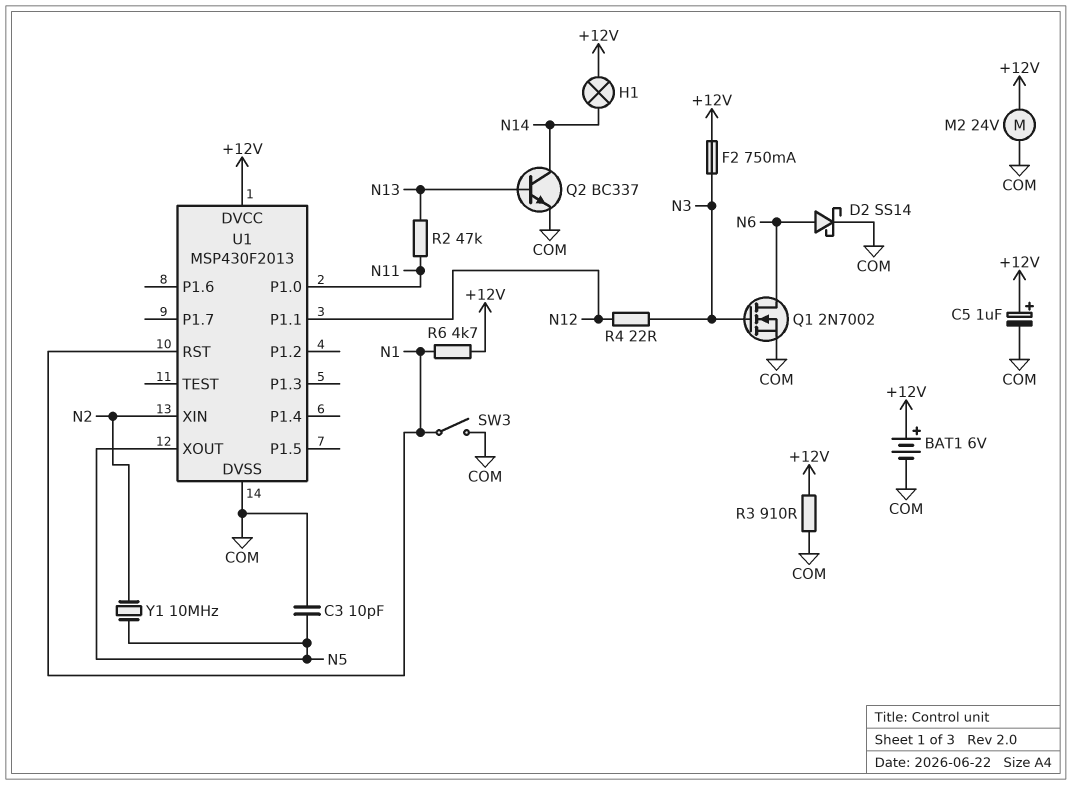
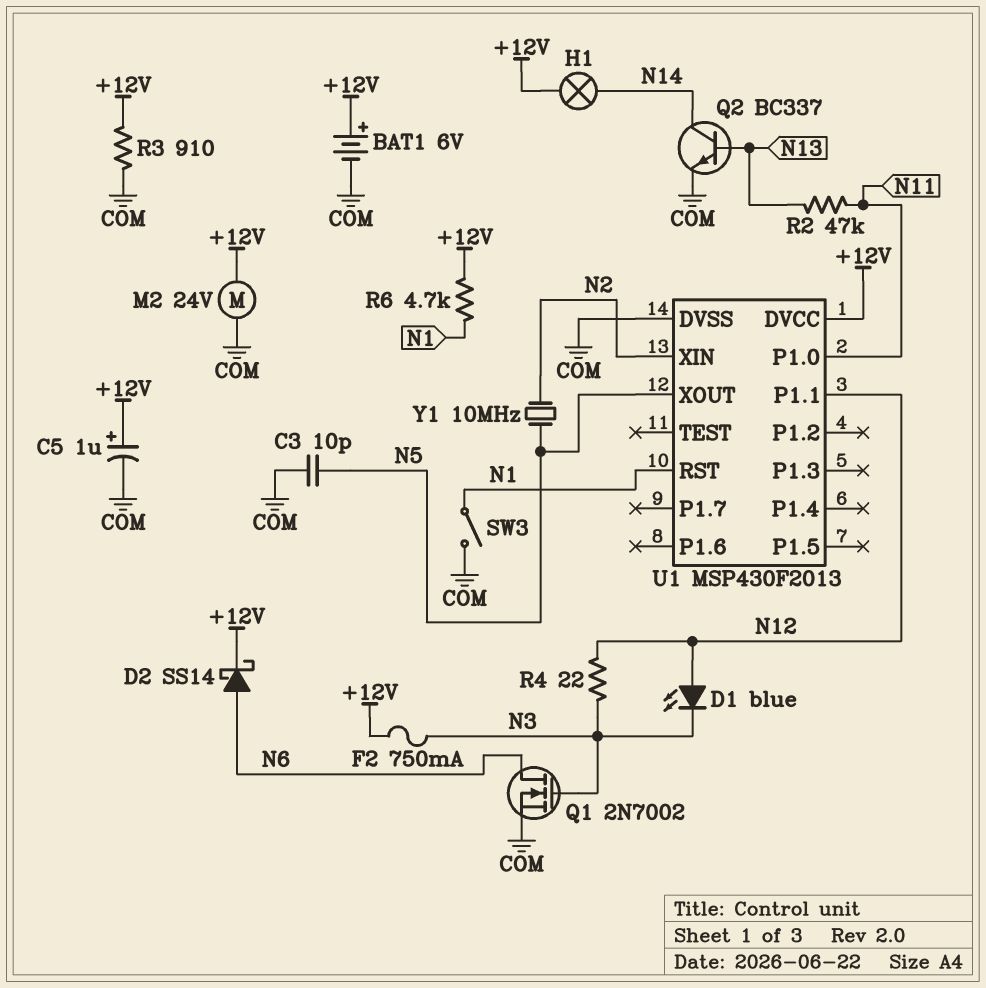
D1: none -> LED blue (A N12, K N3)
D2: schottky SS14 (A N6, K COM) -> schottky SS14 (A N6, K +12V)

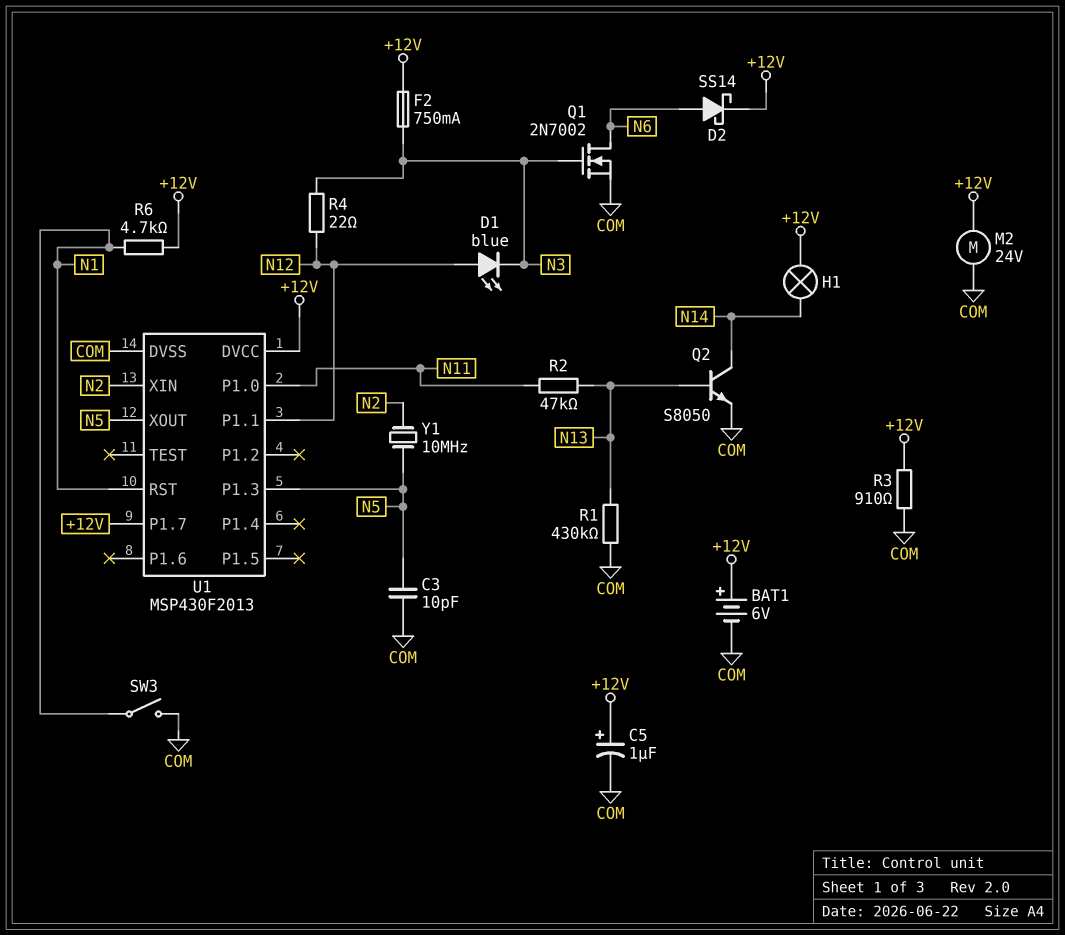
Q2: NPN BC337 (B N13, C N14, E COM) -> NPN S8050 (B N13, C N14, E COM)
R1: none -> 430k (COM, N13)
U1 pin P1.3: none -> N5
U1 pin P1.7: none -> +12V

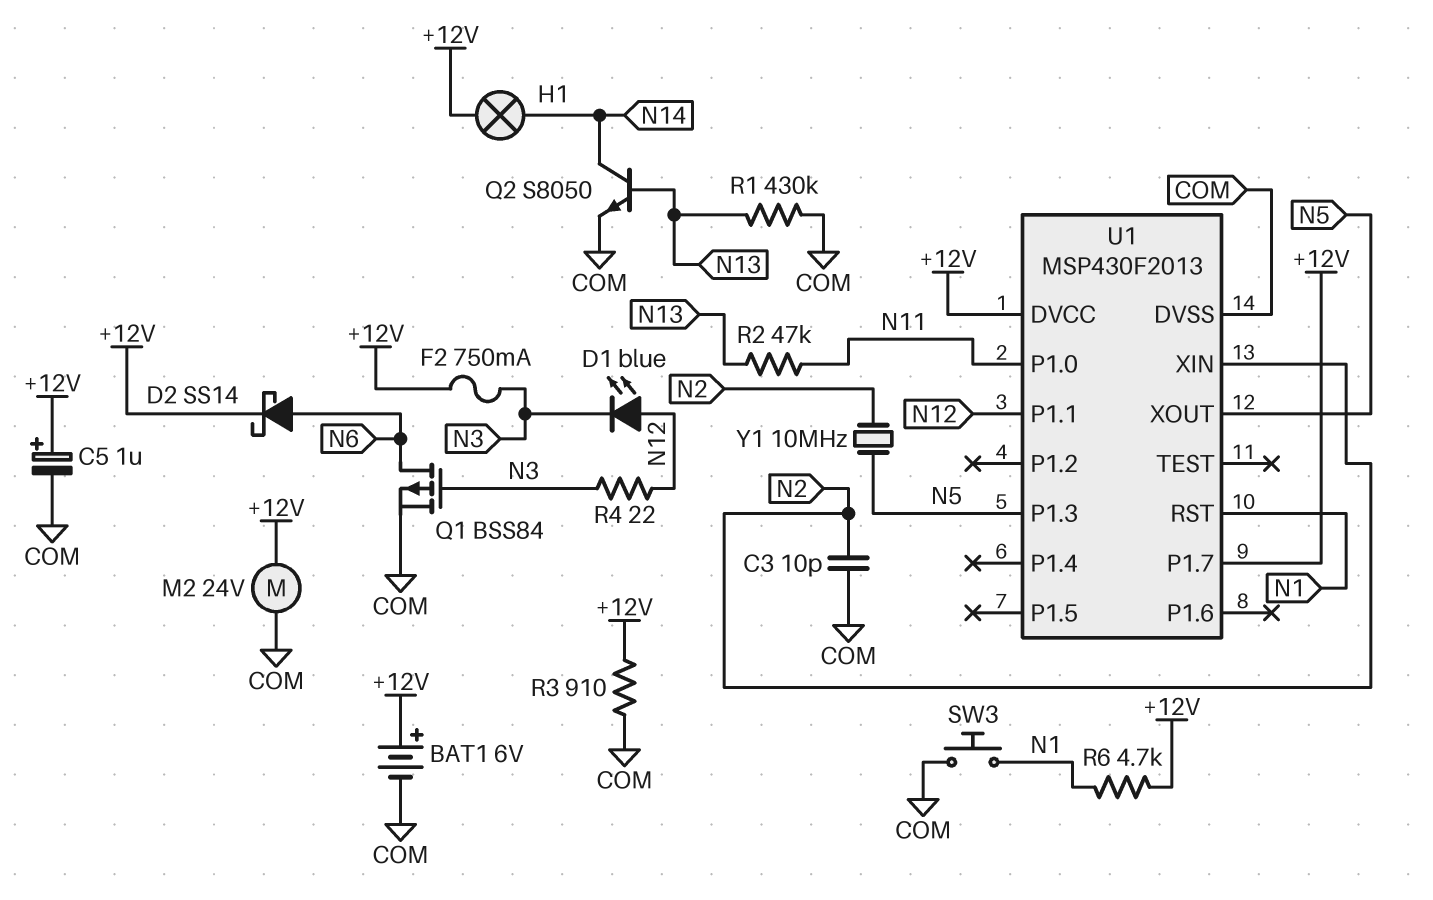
C3: 10pF (COM, N5) -> 10pF (COM, N2)
Q1: NMOS 2N7002 (G N3, D N6, S COM) -> PMOS BSS84 (G N3, D N6, S COM)
SW3: switch (COM, N1) -> button (COM, N1)

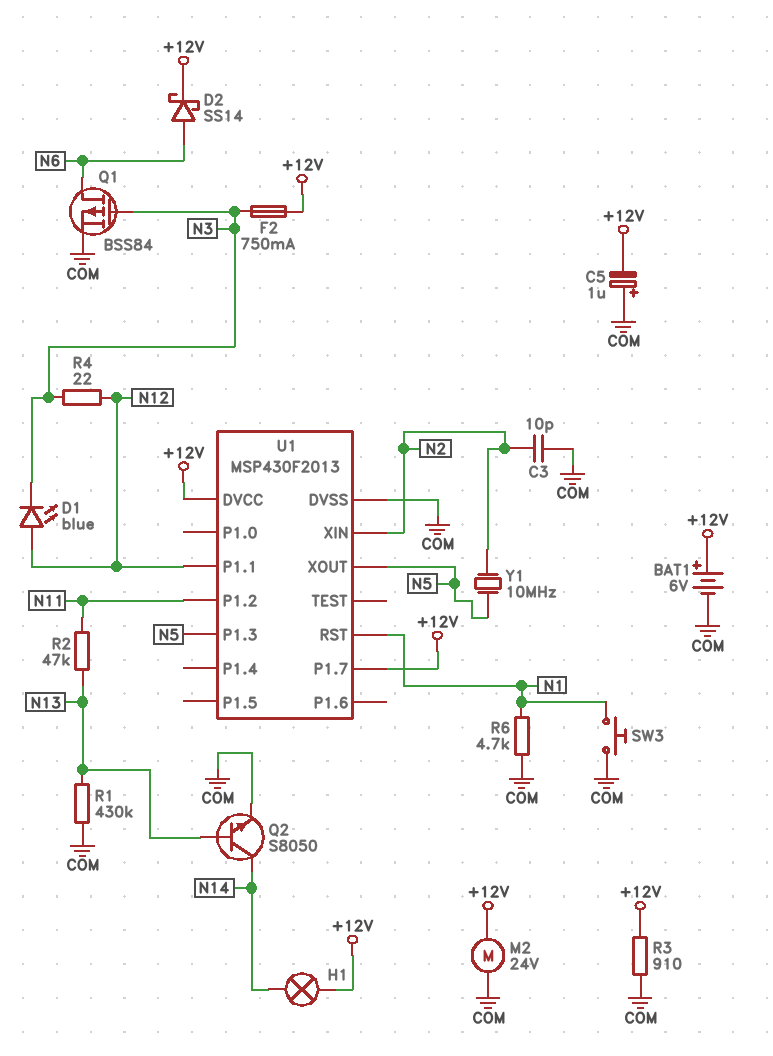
C5: 1uF (plus +12V, minus COM) -> 1uF (plus COM, minus +12V)
R6: 4.7k (+12V, N1) -> 4.7k (COM, N1)
U1 pin P1.0: N11 -> none
U1 pin P1.2: none -> N11

